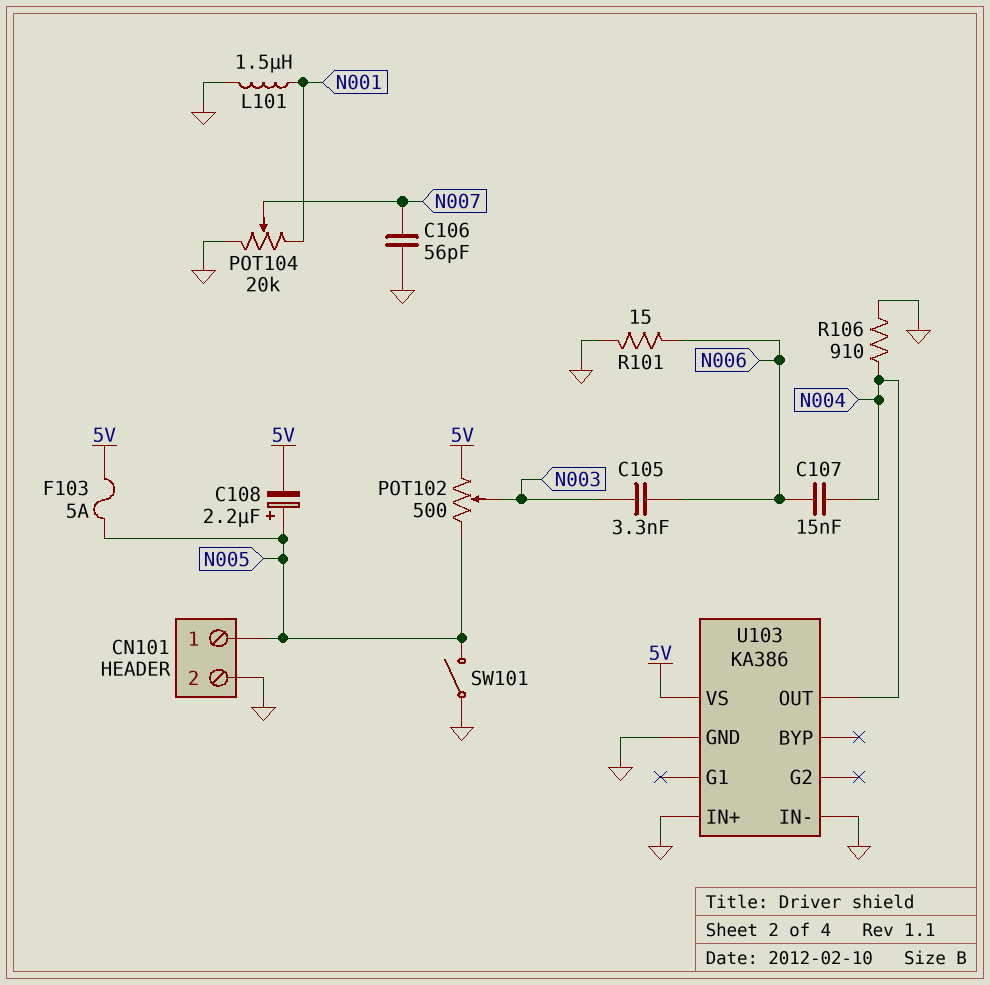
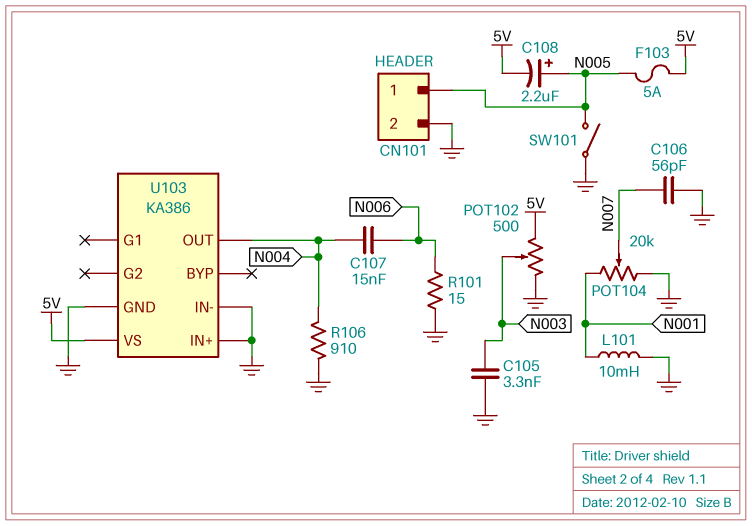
C105: 3.3nF (N003, N006) -> 3.3nF (GND, N003)
L101: 1.5uH (GND, N001) -> 10mH (GND, N001)
POT102: 500 (5V, N005, wiper N003) -> 500 (5V, GND, wiper N003)

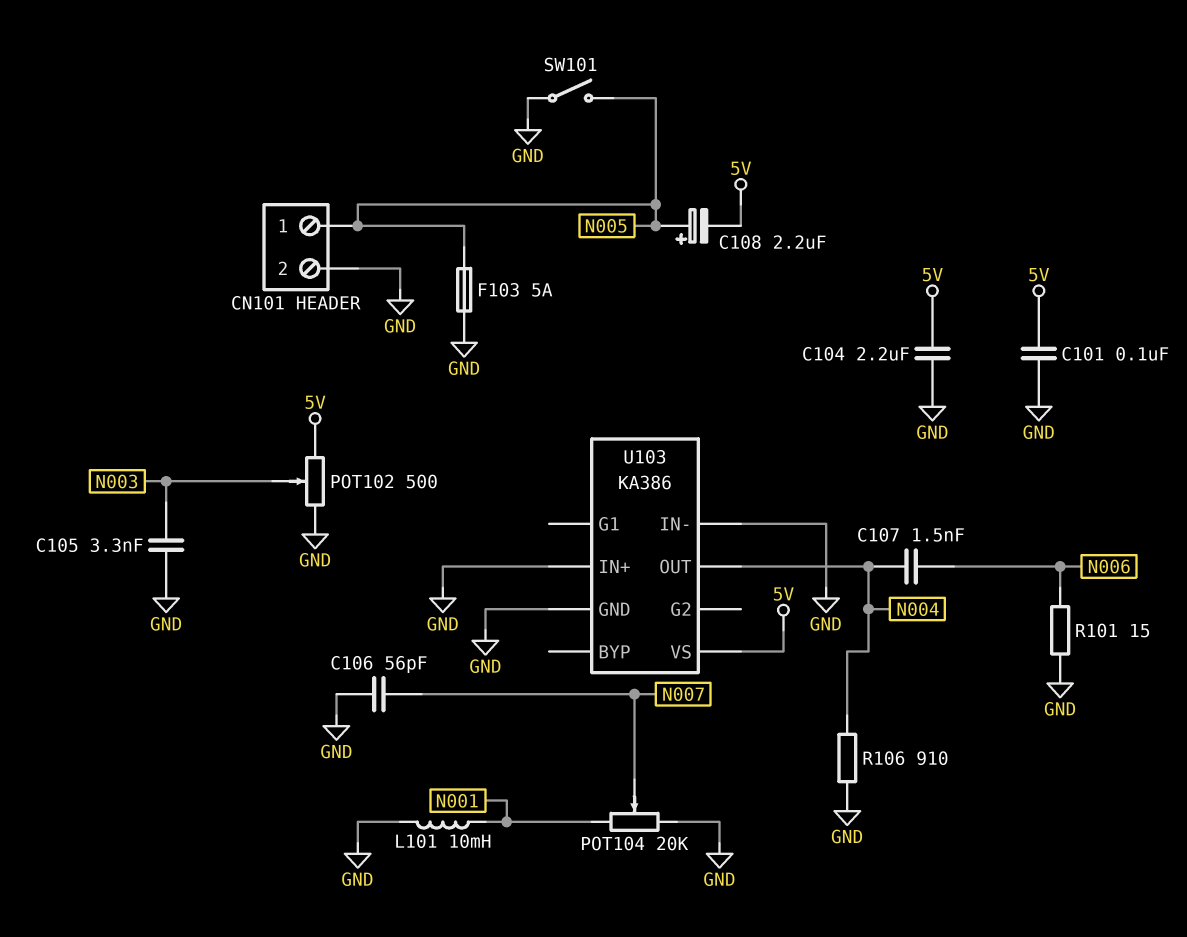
C101: none -> 100nF (5V, GND)
C104: none -> 2.2uF (5V, GND)
C107: 15nF (N004, N006) -> 1.5nF (N004, N006)
F103: 5A (5V, N005) -> 5A (GND, N005)

